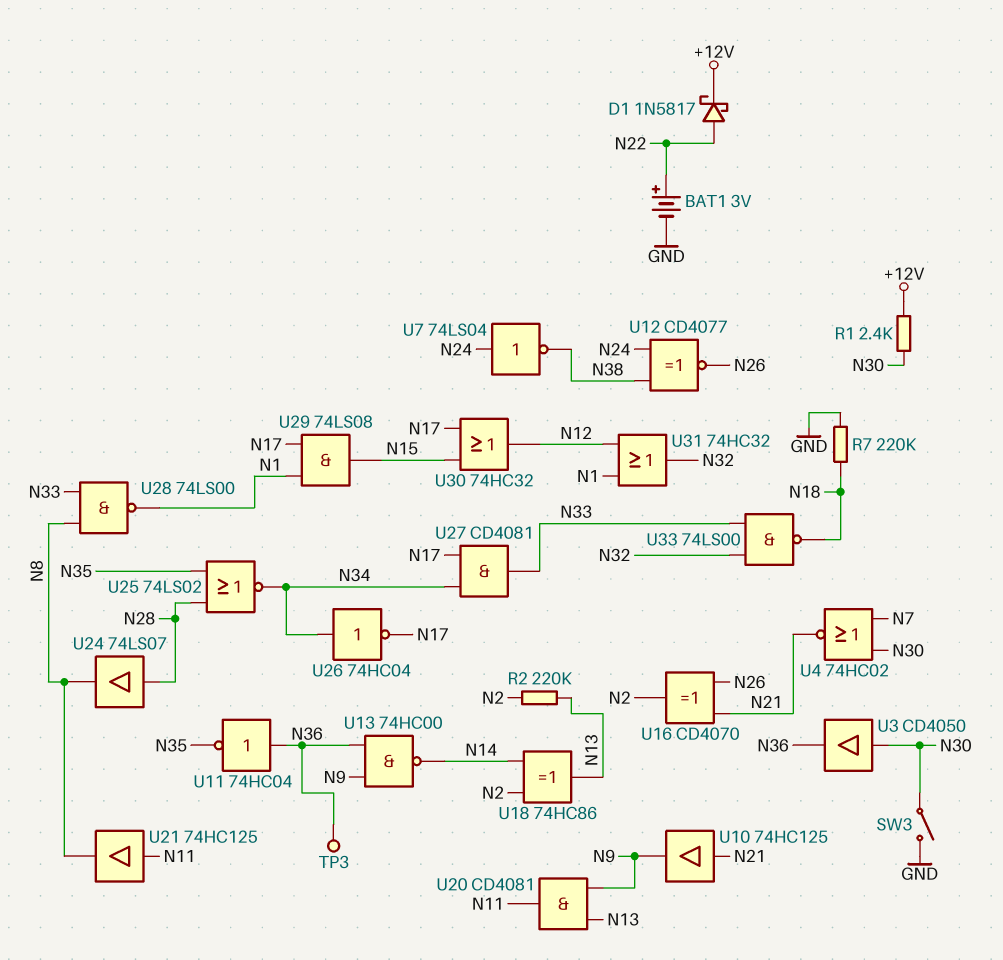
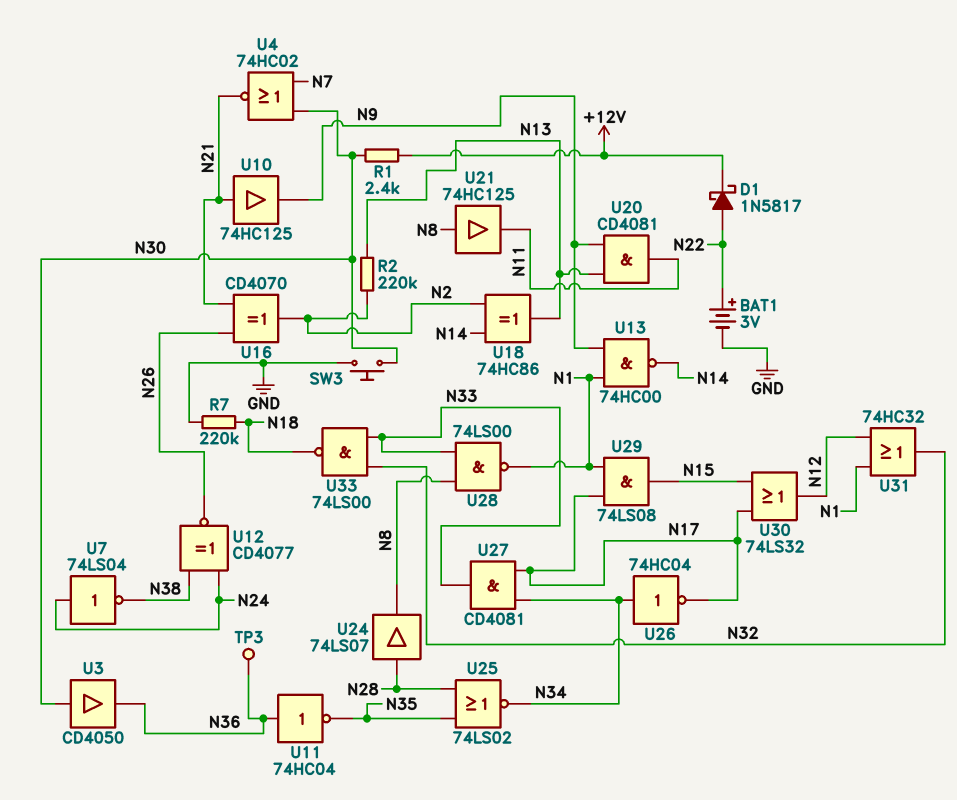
SW3: switch (GND, N30) -> button (GND, N30)
U13: NAND 74HC00 (in N9, in N36, out N14) -> NAND 74HC00 (in N1, in N9, out N14)
U21: buffer 74HC125 (in N11, out N8) -> buffer 74HC125 (in N8, out N11)
U30: OR 74HC32 (in N15, in N17, out N12) -> OR 74LS32 (in N15, in N17, out N12)

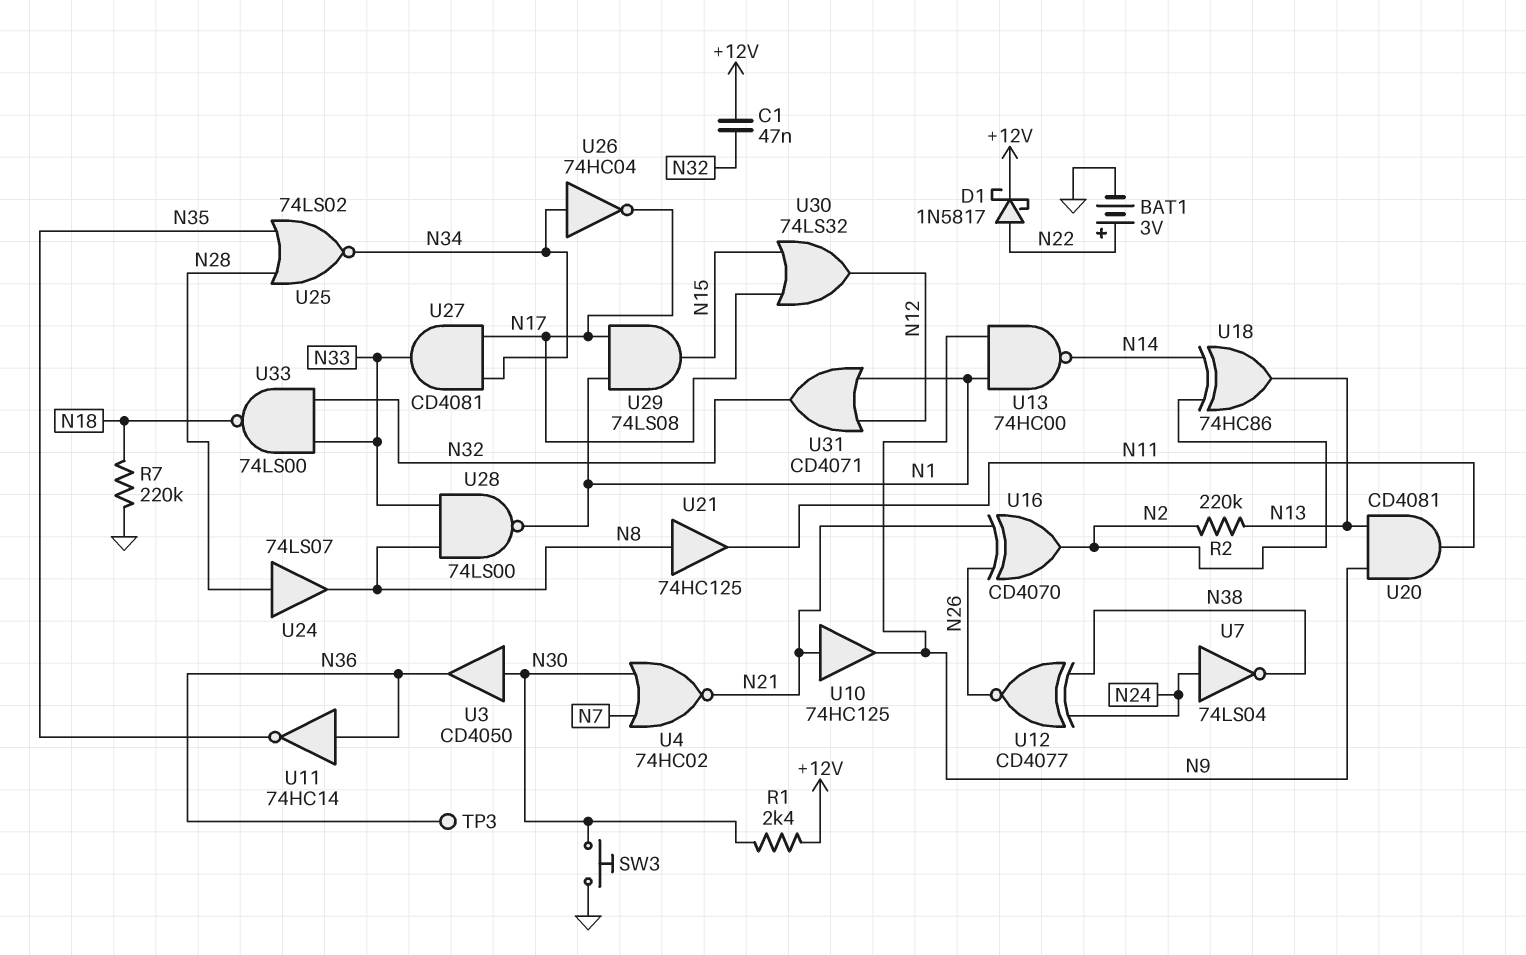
C1: none -> 47nF (+12V, N32)
U11: NOT 74HC04 (in N36, out N35) -> NOT 74HC14 (in N36, out N35)
U31: OR 74HC32 (in N1, in N12, out N32) -> OR CD4071 (in N1, in N12, out N32)

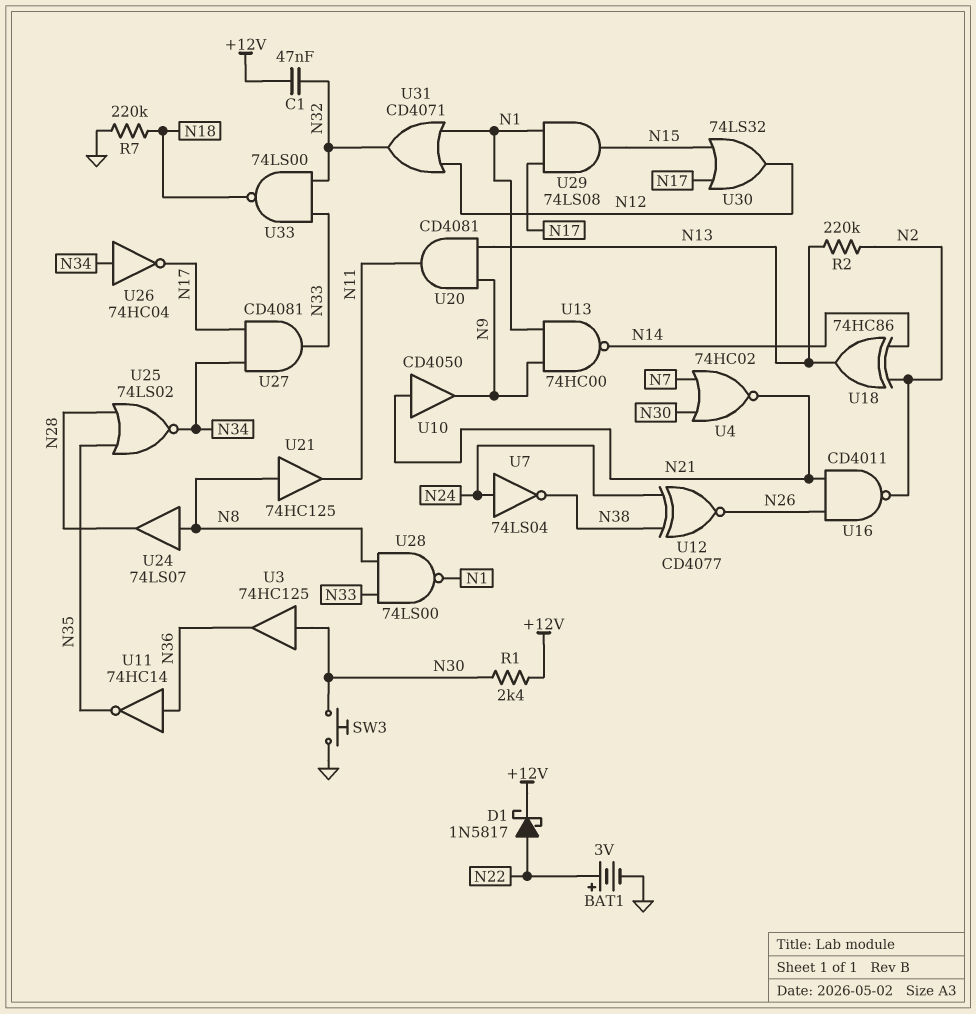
TP3: test point (N36) -> none
U3: buffer CD4050 (in N30, out N36) -> buffer 74HC125 (in N30, out N36)
U10: buffer 74HC125 (in N21, out N9) -> buffer CD4050 (in N21, out N9)
U16: XOR CD4070 (in N21, in N26, out N2) -> NAND CD4011 (in N21, in N26, out N2)
U24: buffer 74LS07 (in N28, out N8) -> buffer 74LS07 (in N8, out N28)

